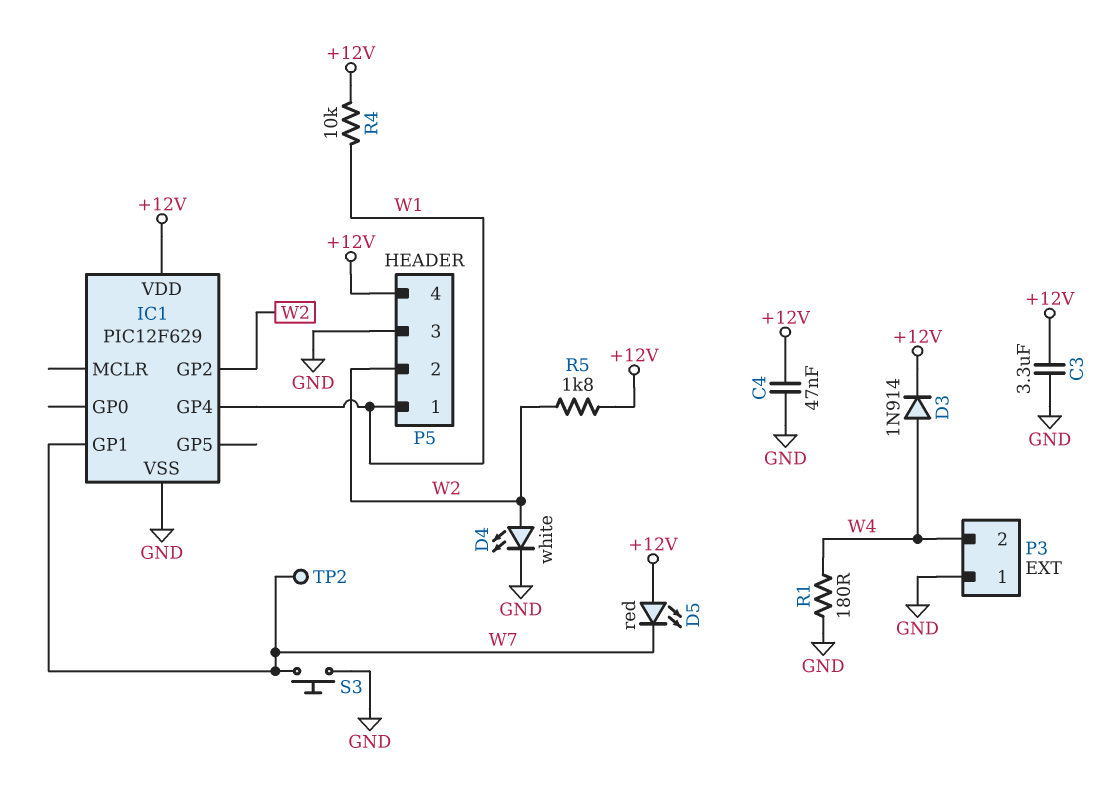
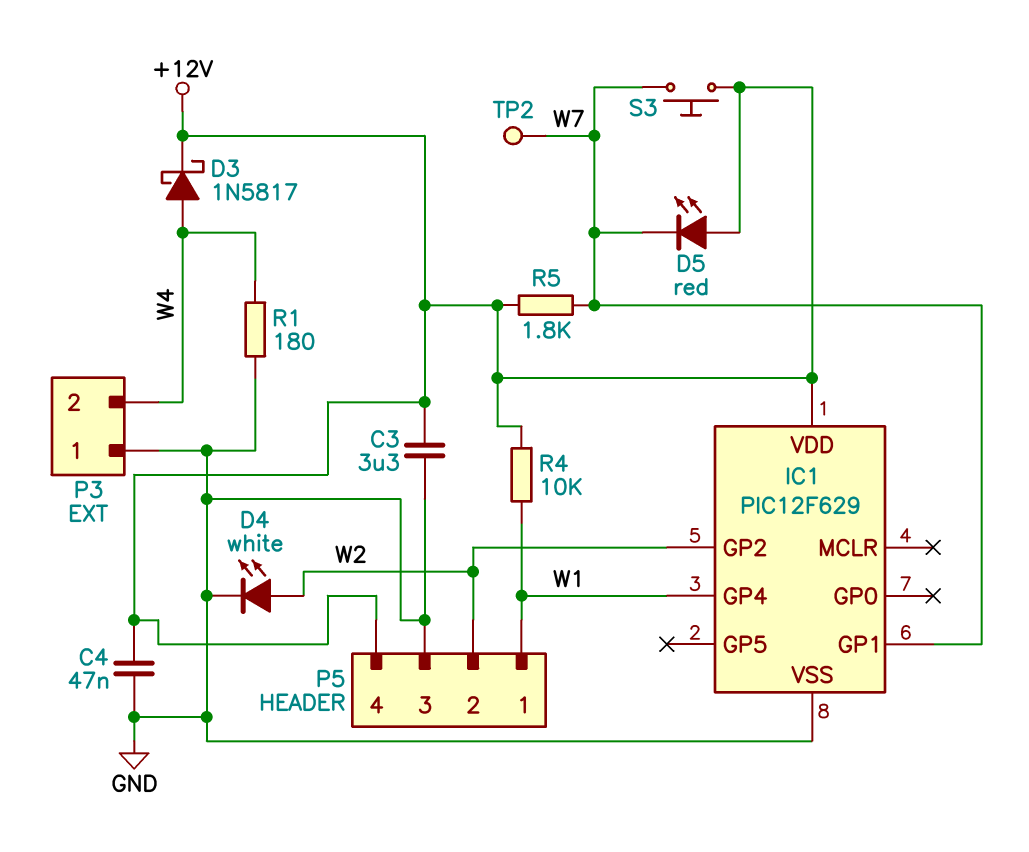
D3: diode 1N914 (A W4, K +12V) -> schottky 1N5817 (A W4, K +12V)
R5: 1.8k (+12V, W2) -> 1.8k (+12V, W7)
S3: button (GND, W7) -> button (+12V, W7)

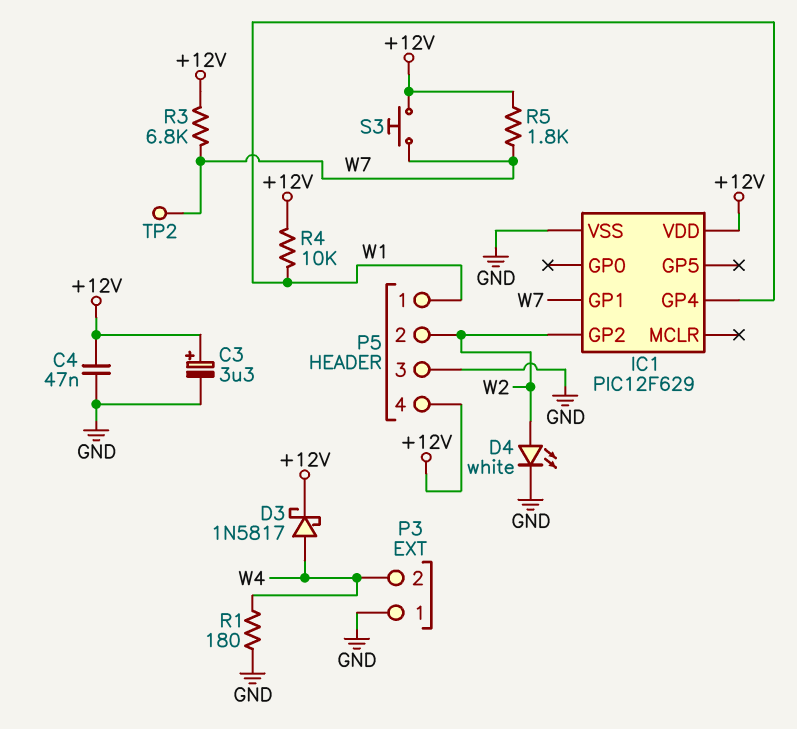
C3: 3.3uF (+12V, GND) -> 3.3uF (plus +12V, minus GND)
D5: LED red (A +12V, K W7) -> none
R3: none -> 6.8k (+12V, W7)

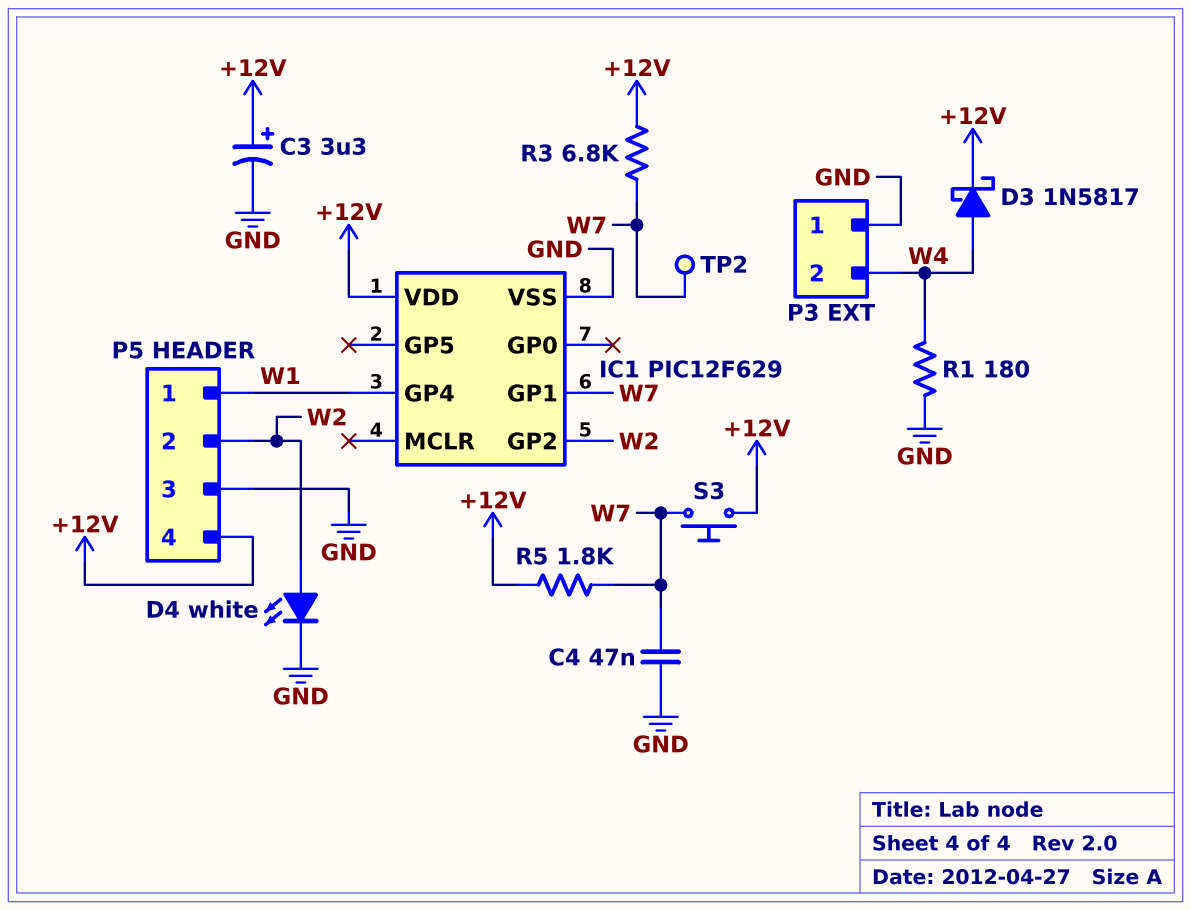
C4: 47nF (+12V, GND) -> 47nF (GND, W7)
R4: 10k (+12V, W1) -> none

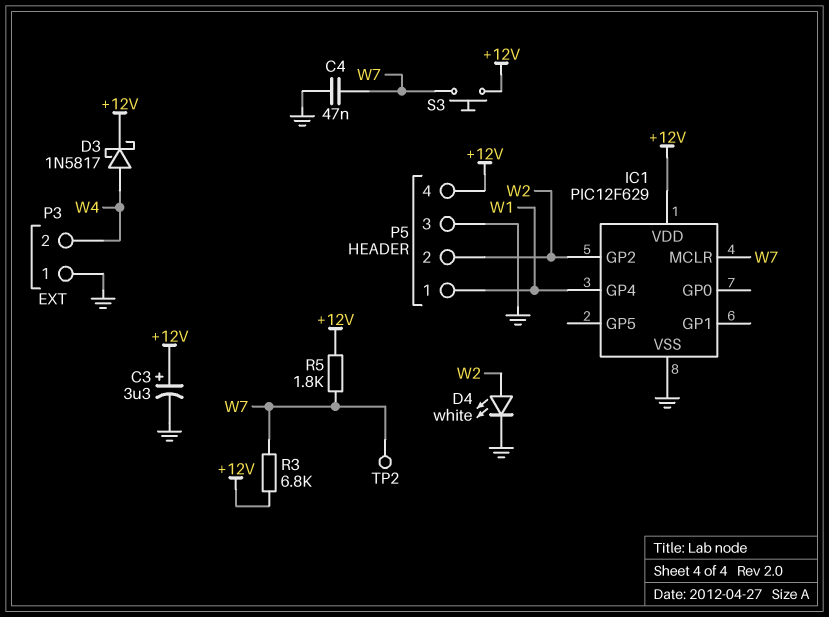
IC1 pin GP1: W7 -> none
IC1 pin MCLR: none -> W7
R1: 180 (GND, W4) -> none

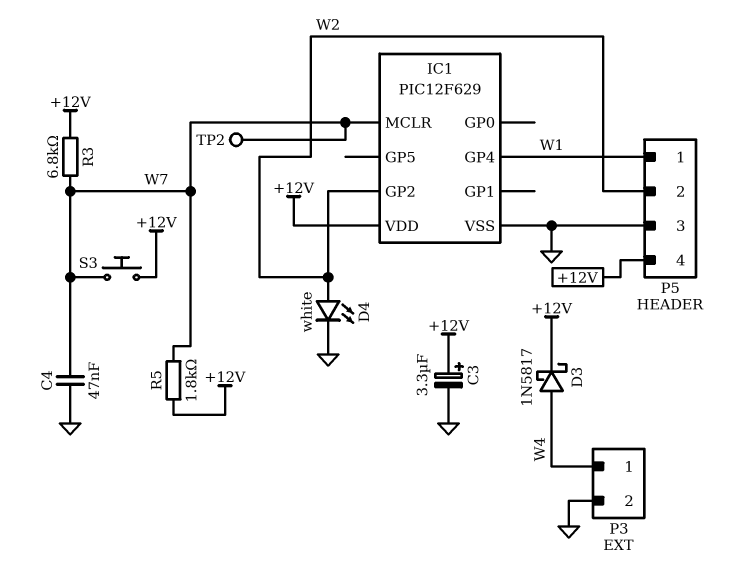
P3 pin 1: GND -> W4
P3 pin 2: W4 -> GND

